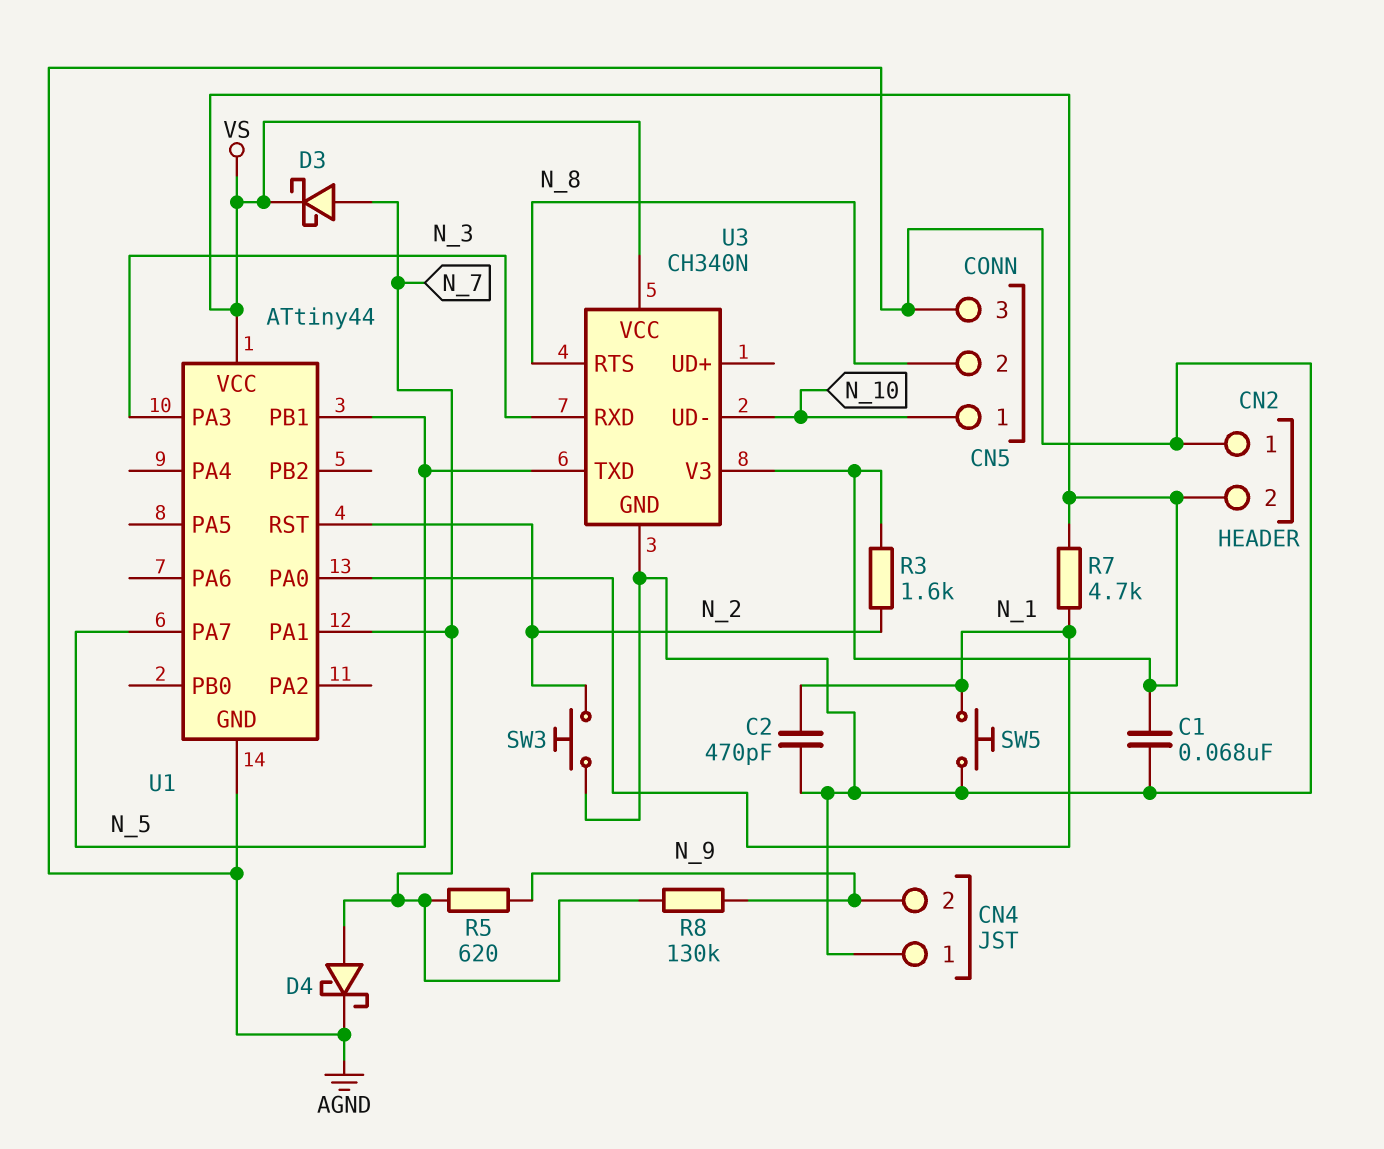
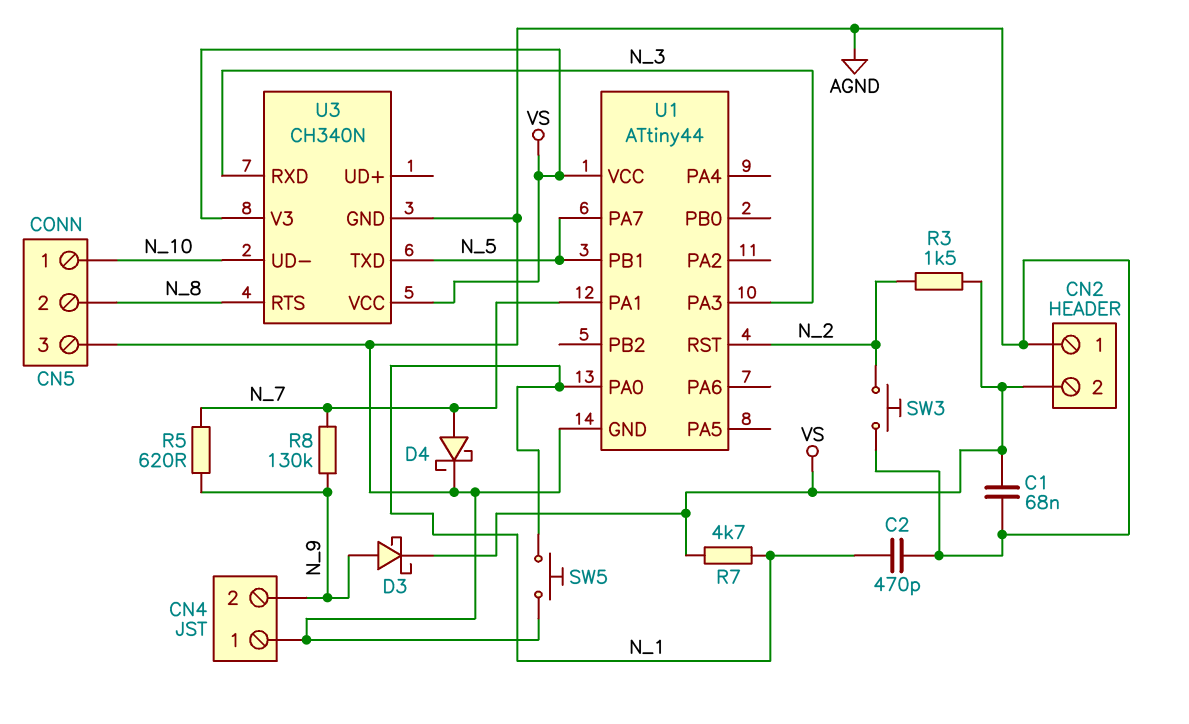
D3: schottky (A N_7, K VS) -> schottky (A N_9, K VS)
R3: 1.6k (N_2, VS) -> 1.5k (N_2, VS)

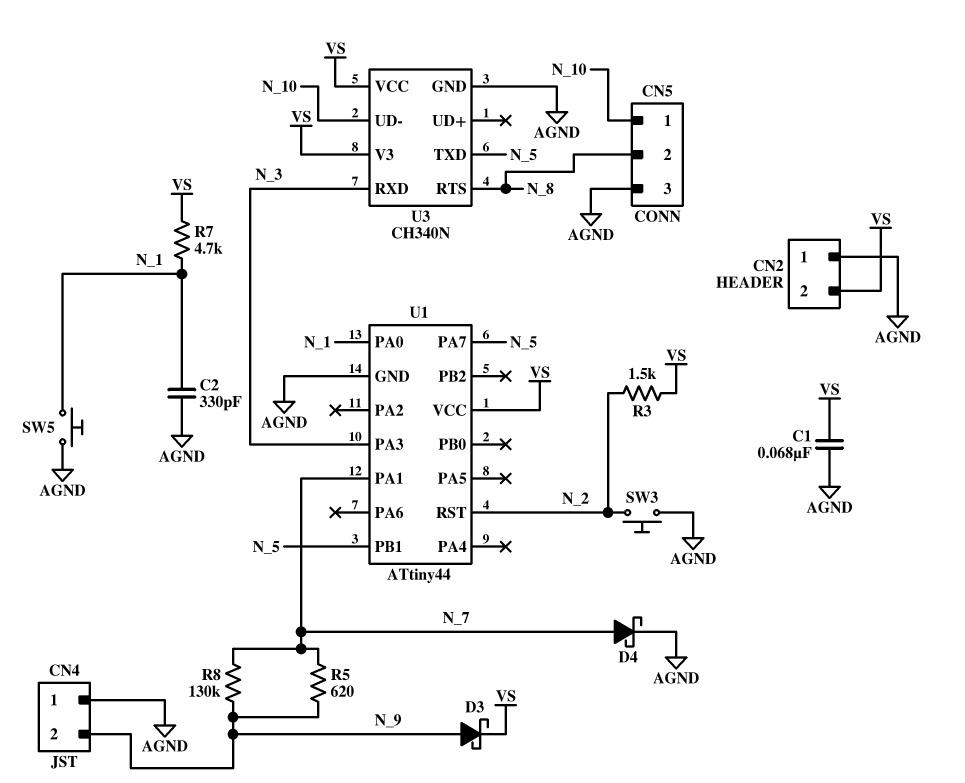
C2: 470pF (AGND, N_1) -> 330pF (AGND, N_1)

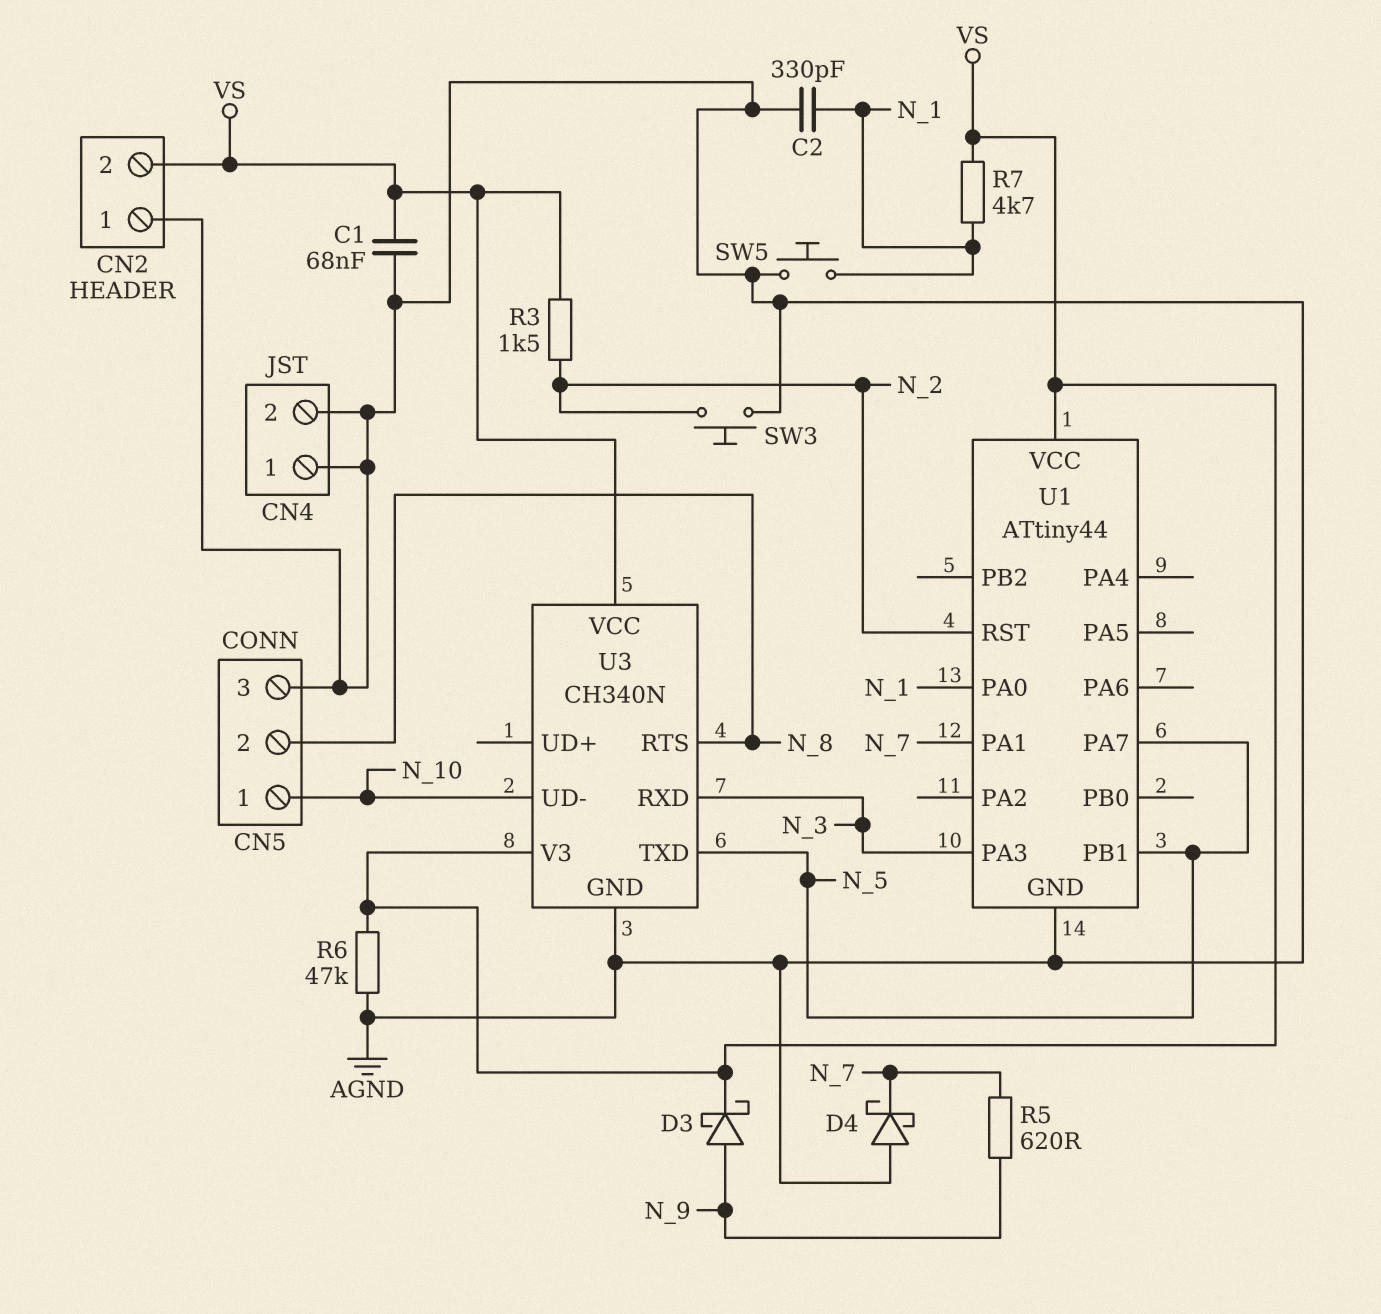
CN4 pin 2: N_9 -> AGND
D4: schottky (A N_7, K AGND) -> schottky (A AGND, K N_7)
R6: none -> 47k (AGND, VS)
R8: 130k (N_7, N_9) -> none

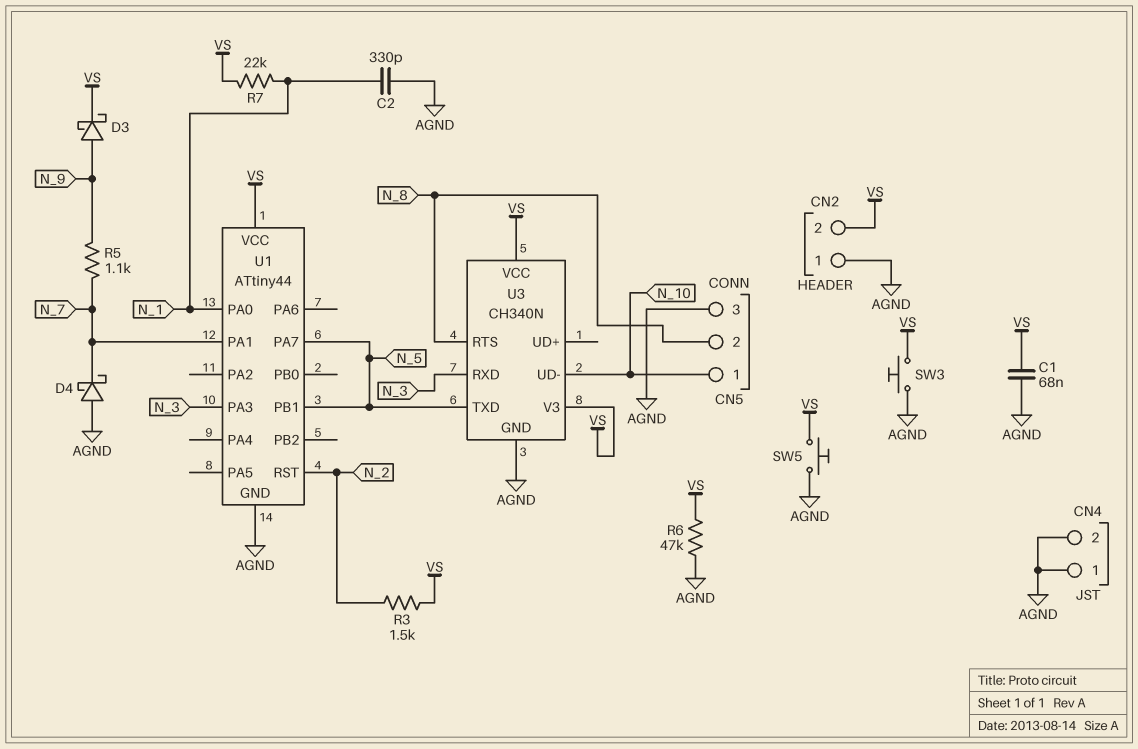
R5: 620 (N_7, N_9) -> 1.1k (N_7, N_9)
R7: 4.7k (N_1, VS) -> 22k (N_1, VS)
SW3: button (AGND, N_2) -> button (AGND, VS)
SW5: button (AGND, N_1) -> button (AGND, VS)

